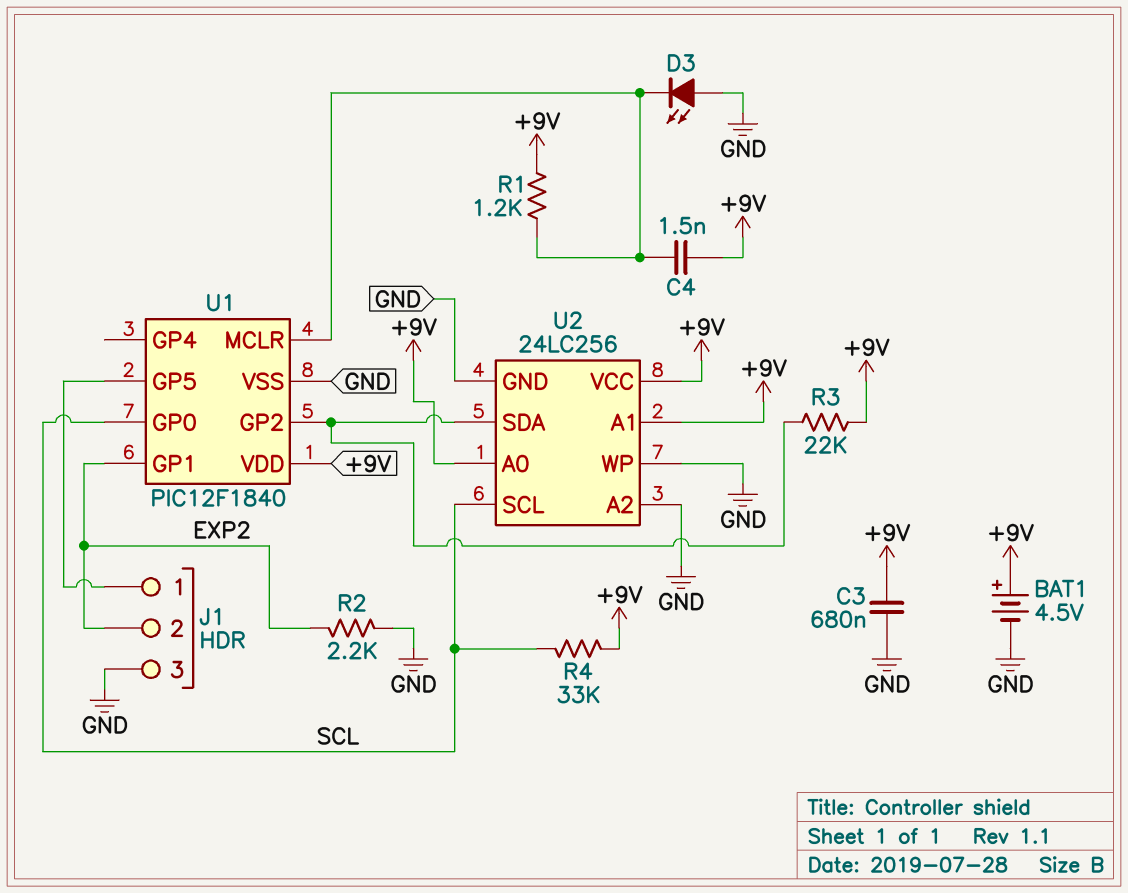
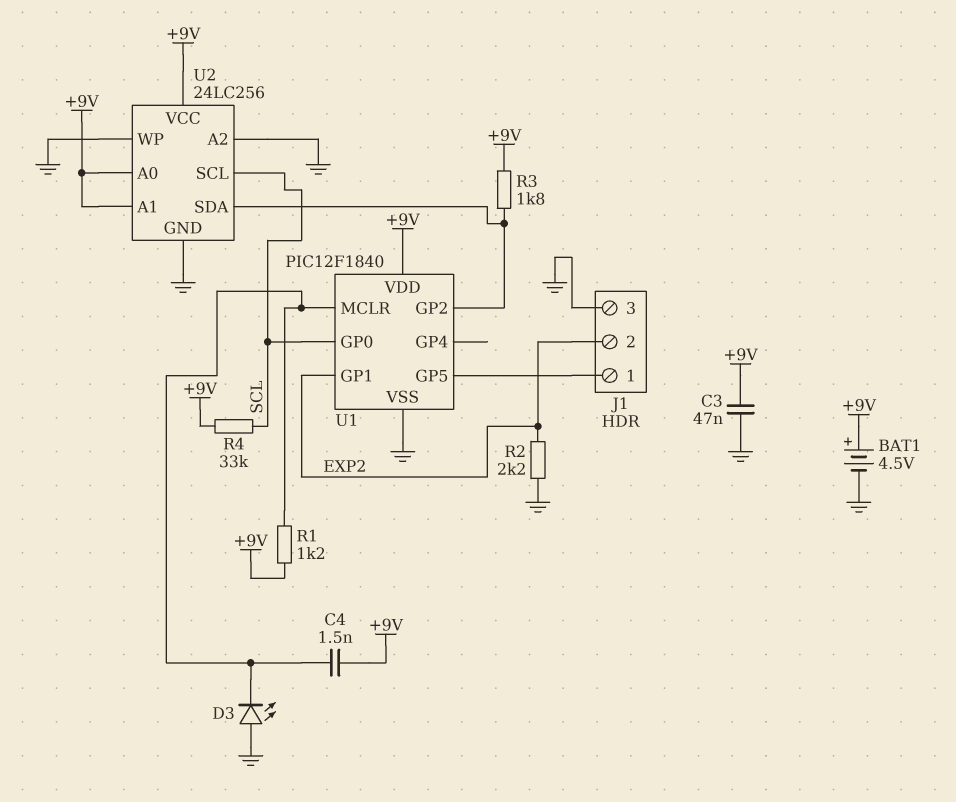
C3: 680nF (+9V, GND) -> 47nF (+9V, GND)
R3: 22k (+9V, U1/GP2) -> 1.8k (+9V, U1/GP2)

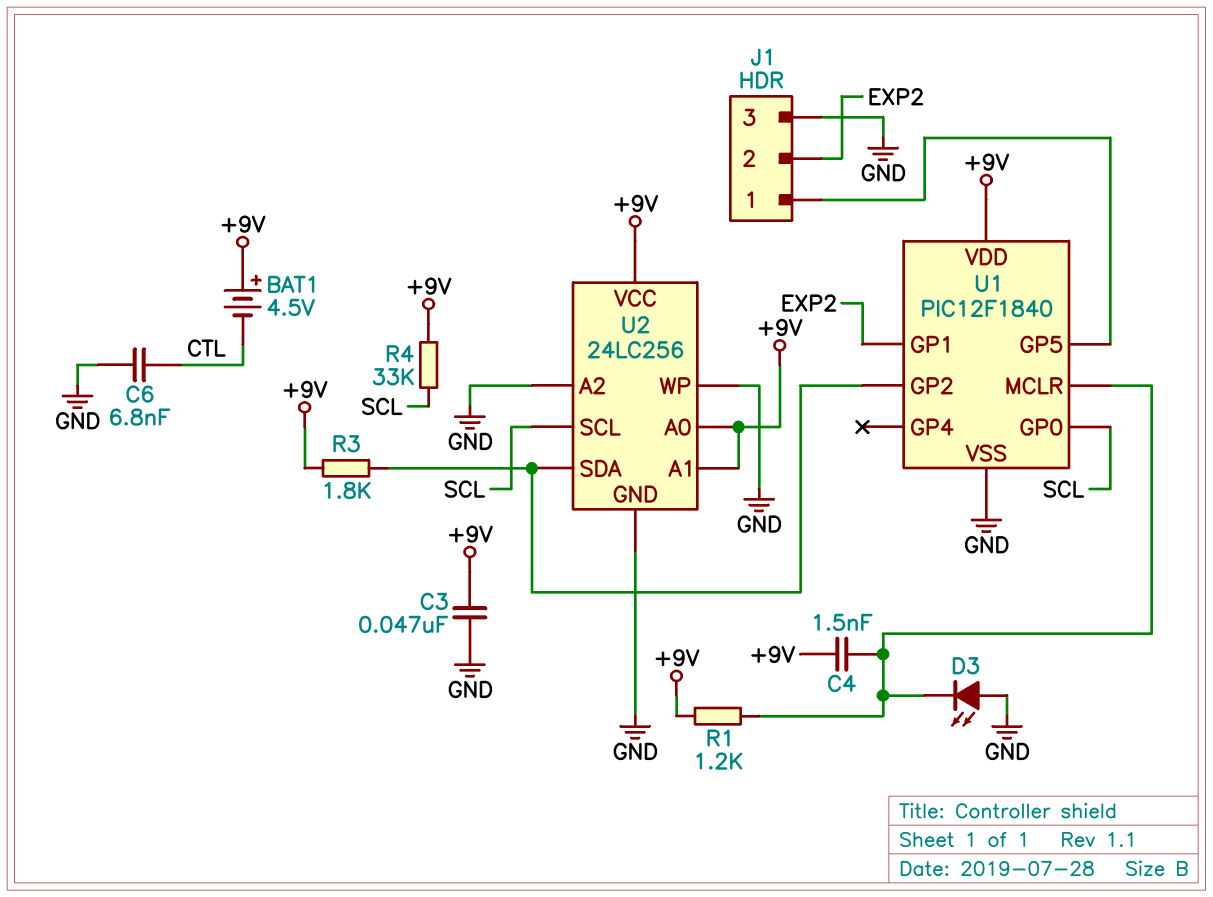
BAT1: 4.5V (plus +9V, minus GND) -> 4.5V (plus +9V, minus CTL)
C6: none -> 6.8nF (CTL, GND)
R2: 2.2k (EXP2, GND) -> none

